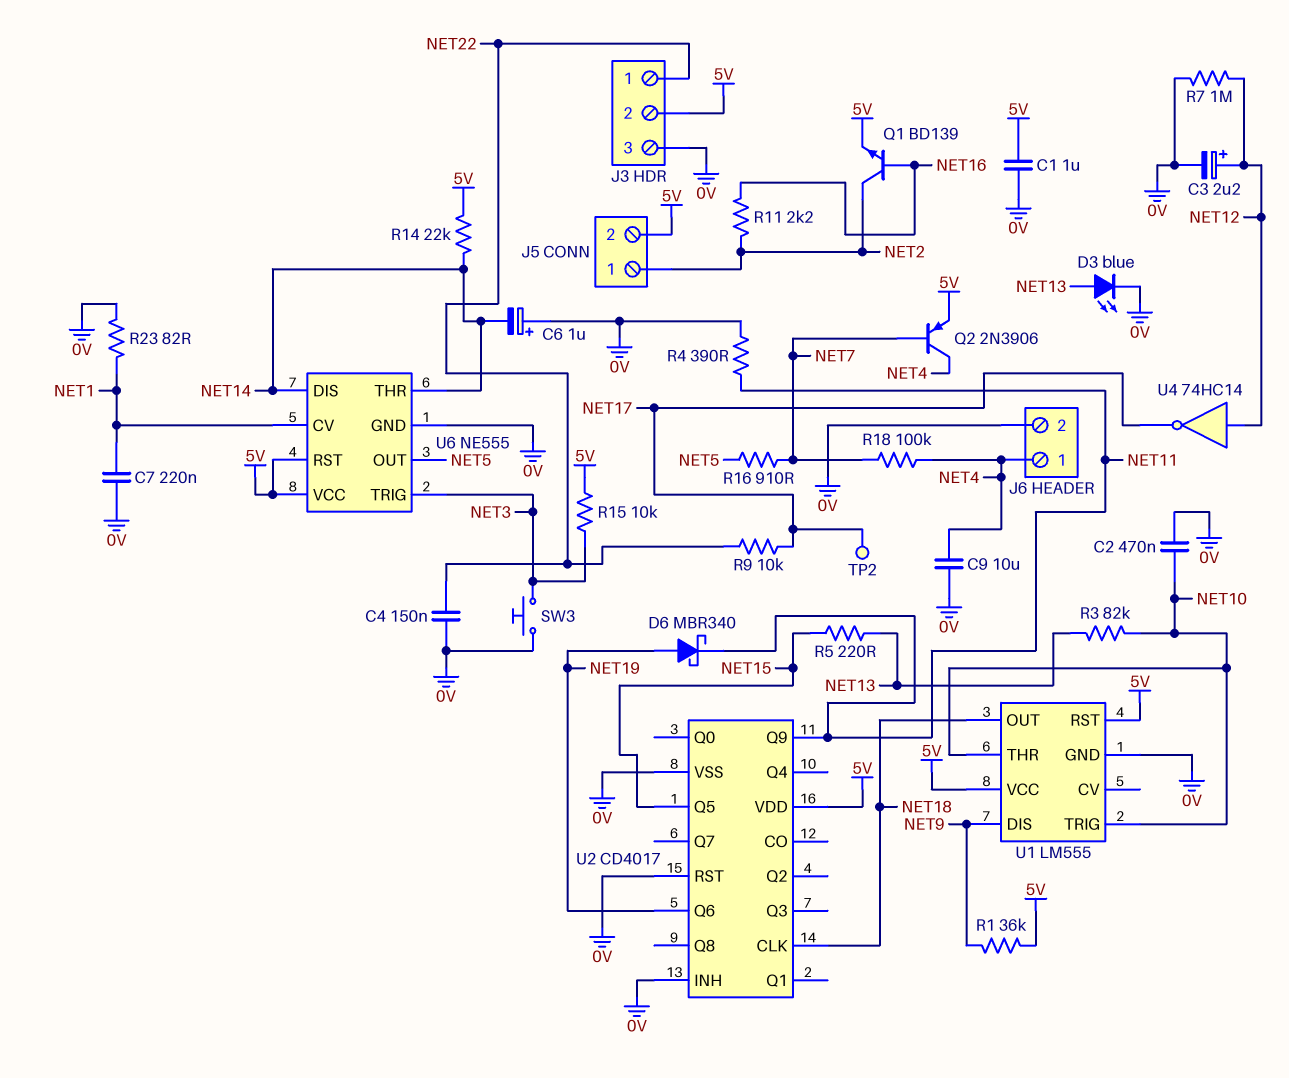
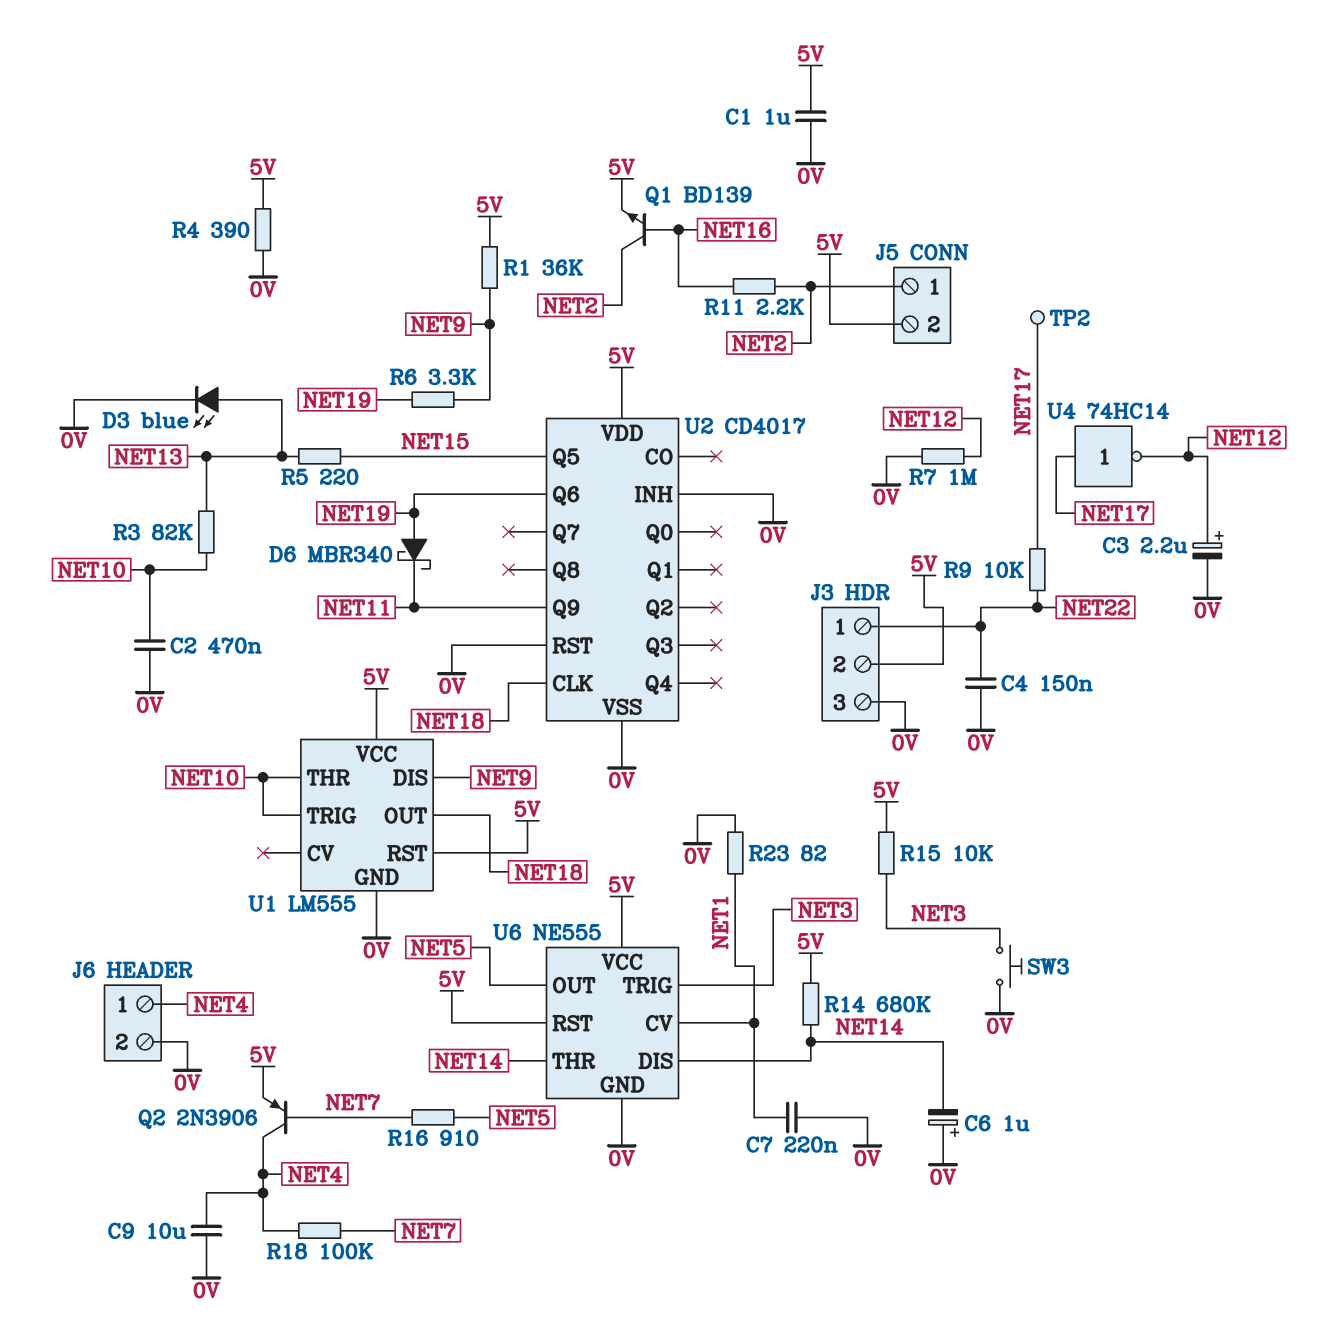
R4: 390 (0V, NET11) -> 390 (0V, 5V)
R6: none -> 3.3k (NET9, NET19)
R14: 22k (5V, NET14) -> 680k (5V, NET14)
U4: NOT 74HC14 (in NET12, out NET17) -> NOT 74HC14 (in NET17, out NET12)

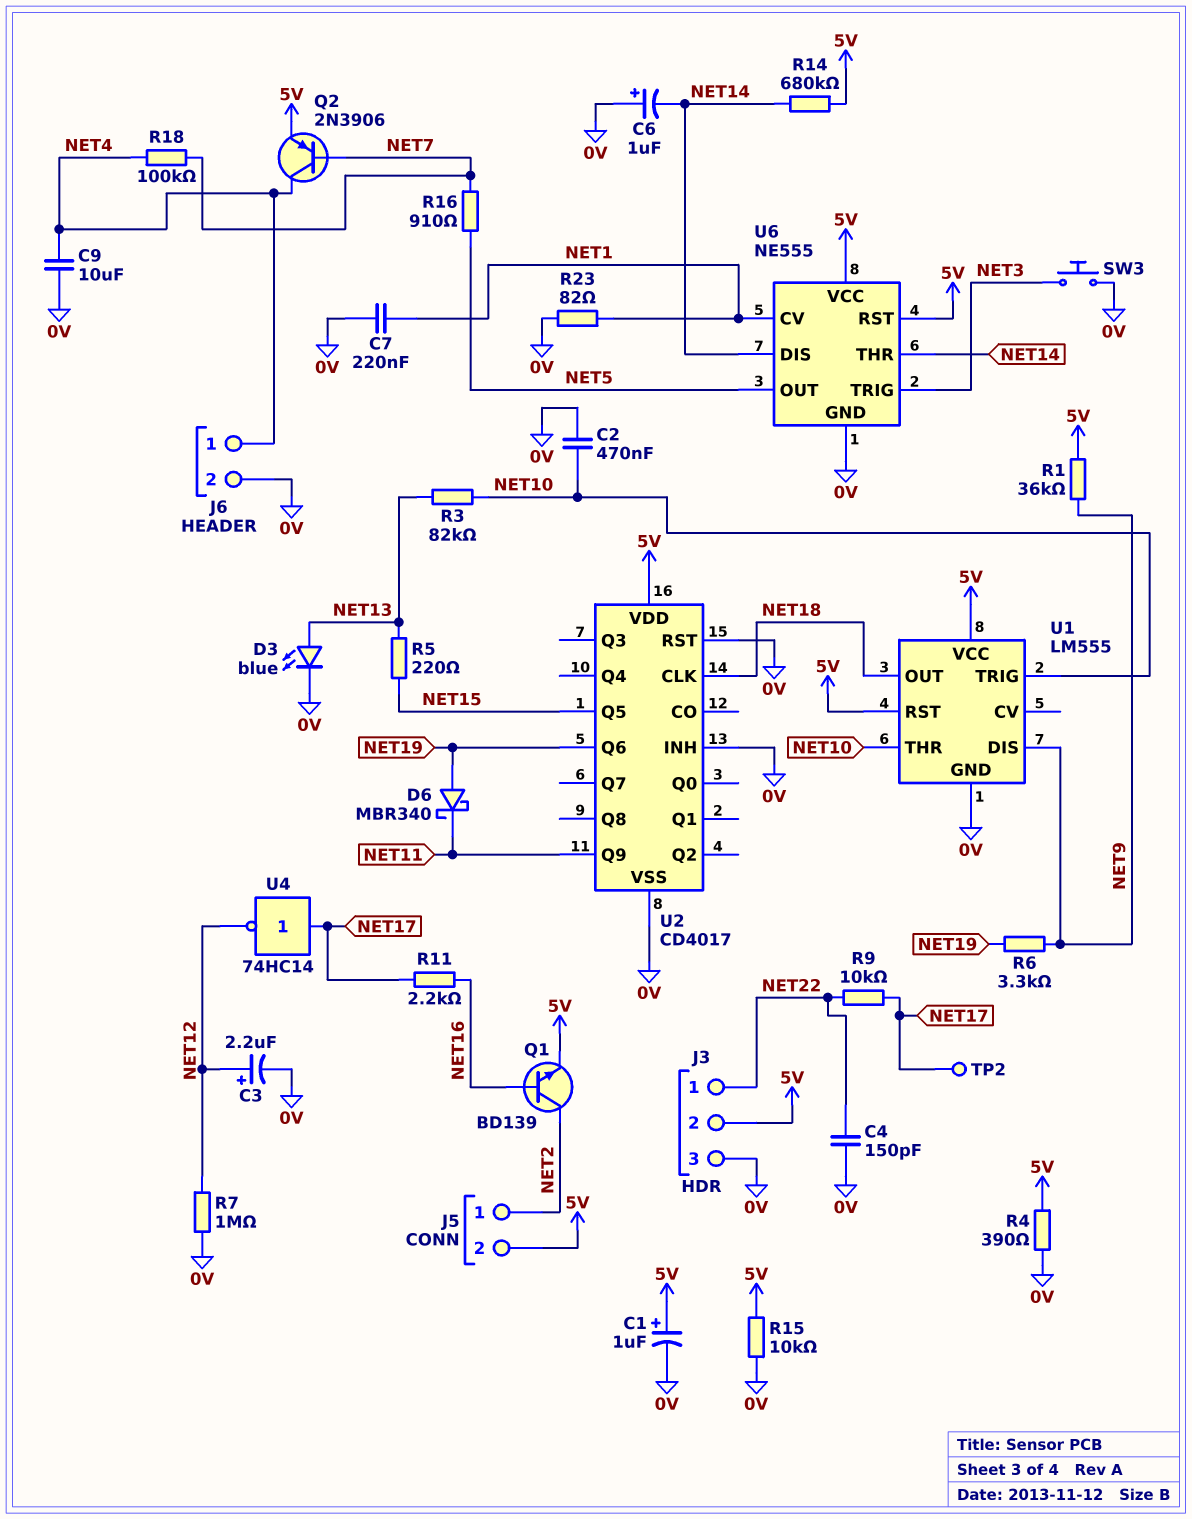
C1: 1uF (0V, 5V) -> 1uF (plus 5V, minus 0V)
C4: 150nF (0V, NET22) -> 150pF (0V, NET22)
R11: 2.2k (NET2, NET16) -> 2.2k (NET16, NET17)
R15: 10k (5V, NET3) -> 10k (0V, 5V)

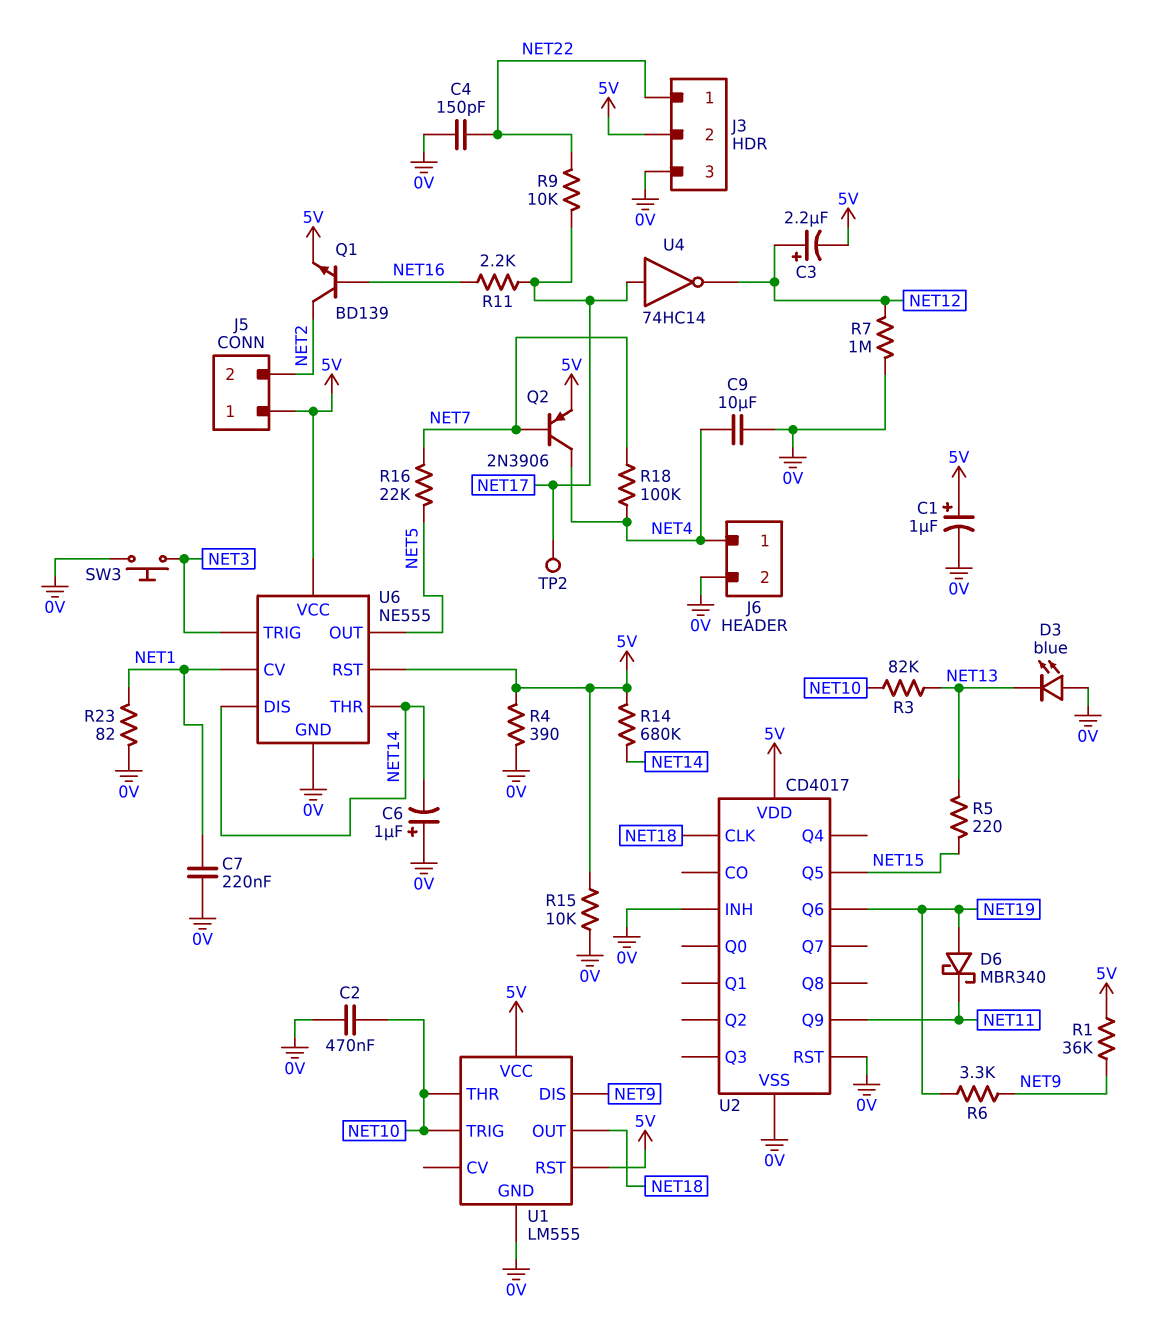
C3: 2.2uF (plus NET12, minus 0V) -> 2.2uF (plus NET12, minus 5V)
D3: LED blue (A NET13, K 0V) -> LED blue (A 0V, K NET13)
J5 pin 1: NET2 -> 5V
J5 pin 2: 5V -> NET2
R16: 910 (NET5, NET7) -> 22k (NET5, NET7)

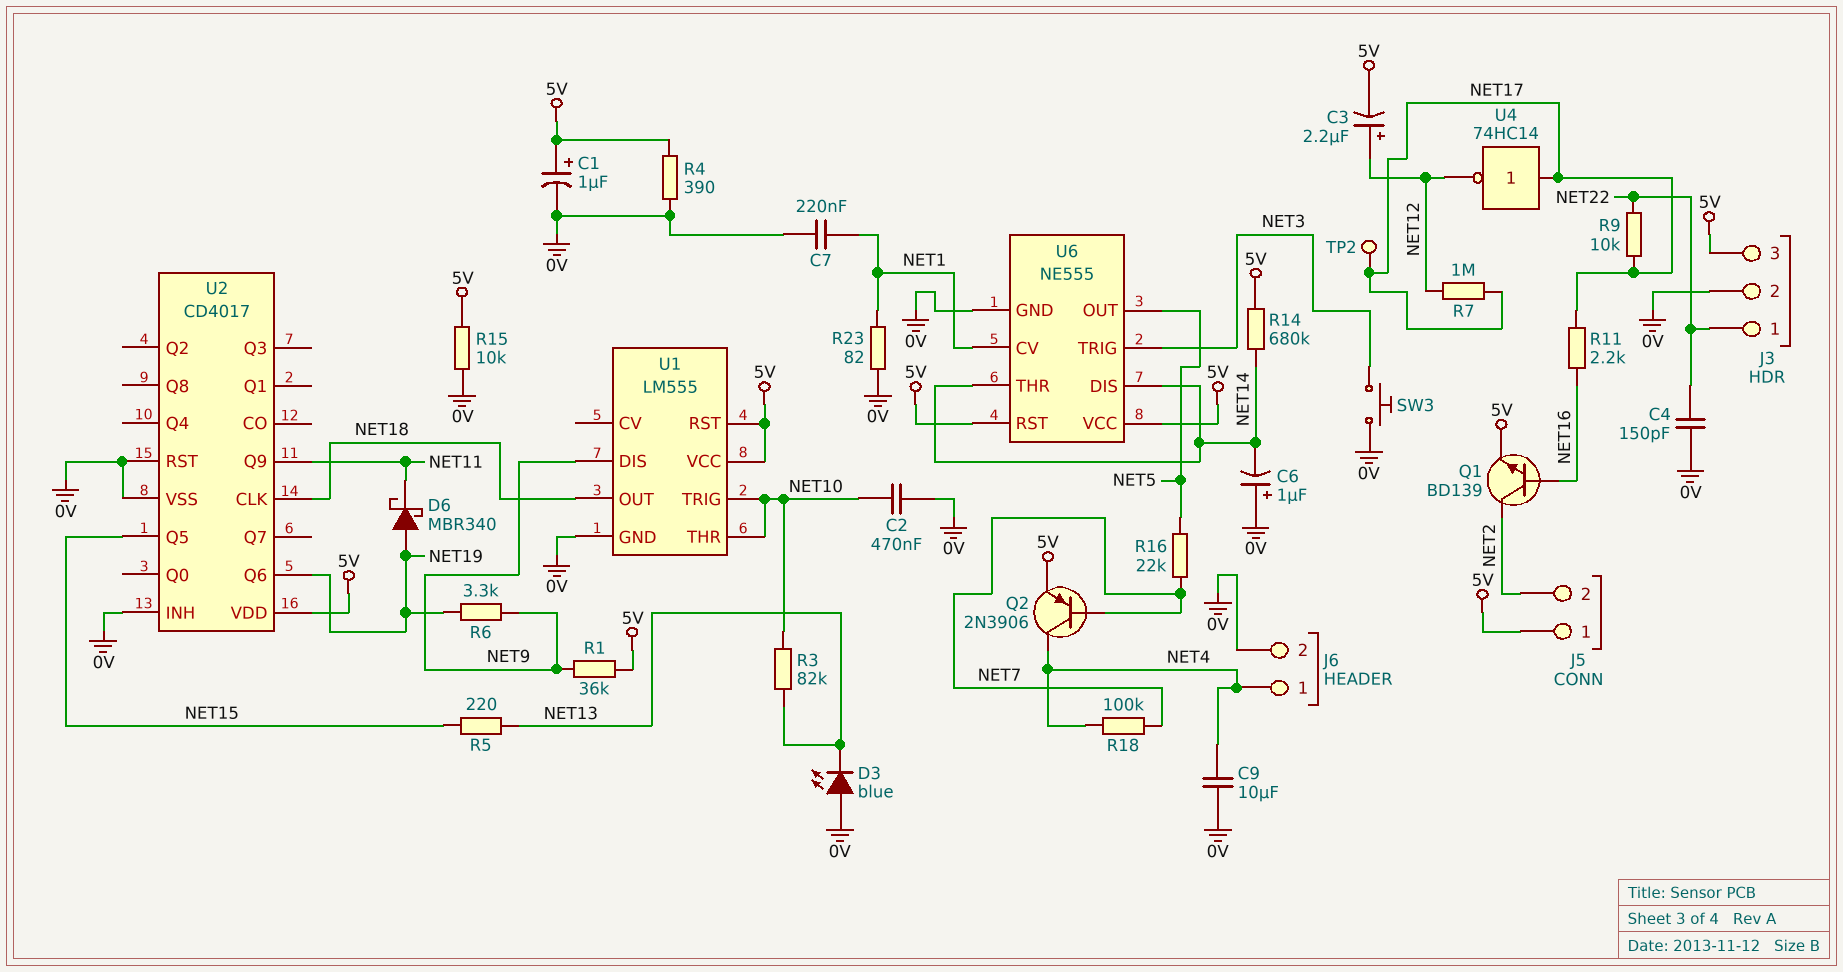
J3 pin 2: 5V -> 0V
J3 pin 3: 0V -> 5V
R7: 1M (0V, NET12) -> 1M (NET12, NET17)

